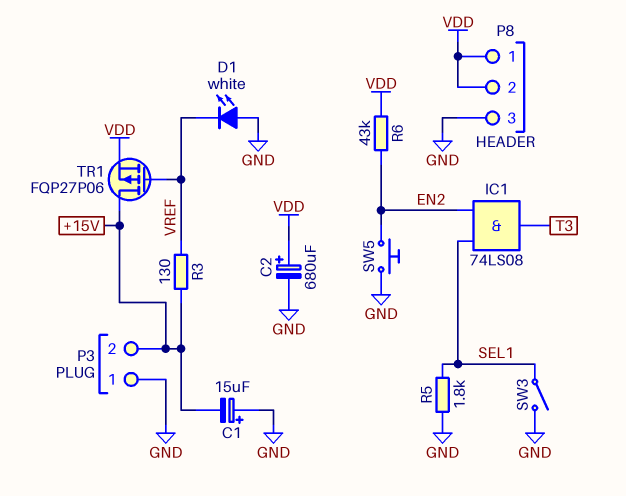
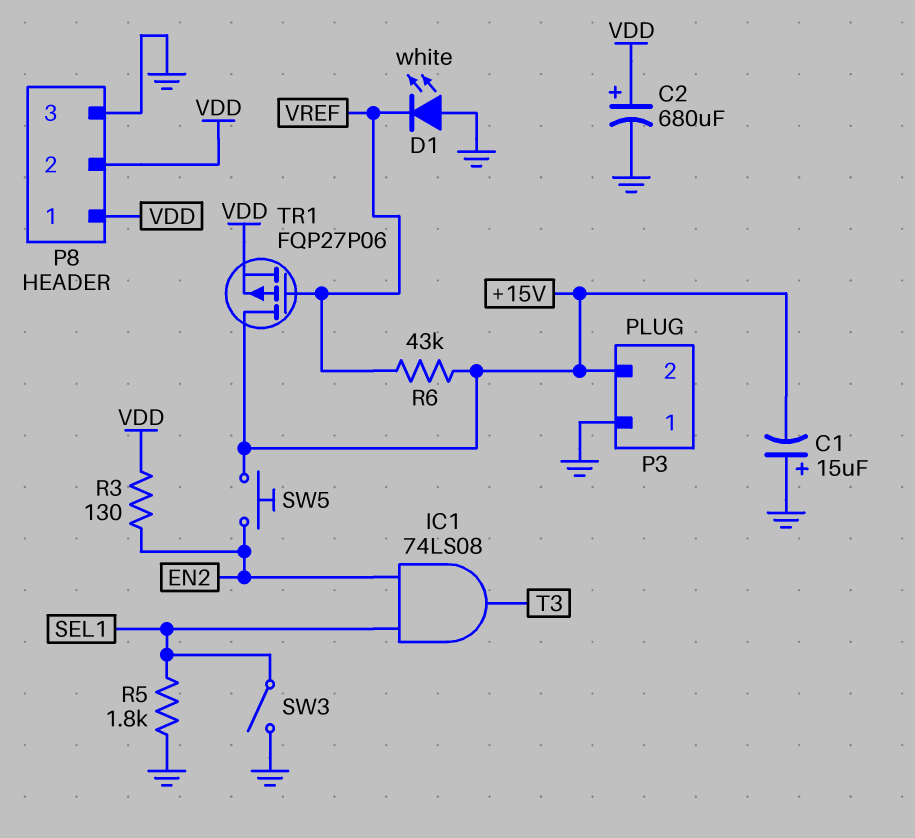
R3: 130 (+15V, VREF) -> 130 (EN2, VDD)
R6: 43k (EN2, VDD) -> 43k (+15V, VREF)
SW5: button (EN2, GND) -> button (+15V, EN2)

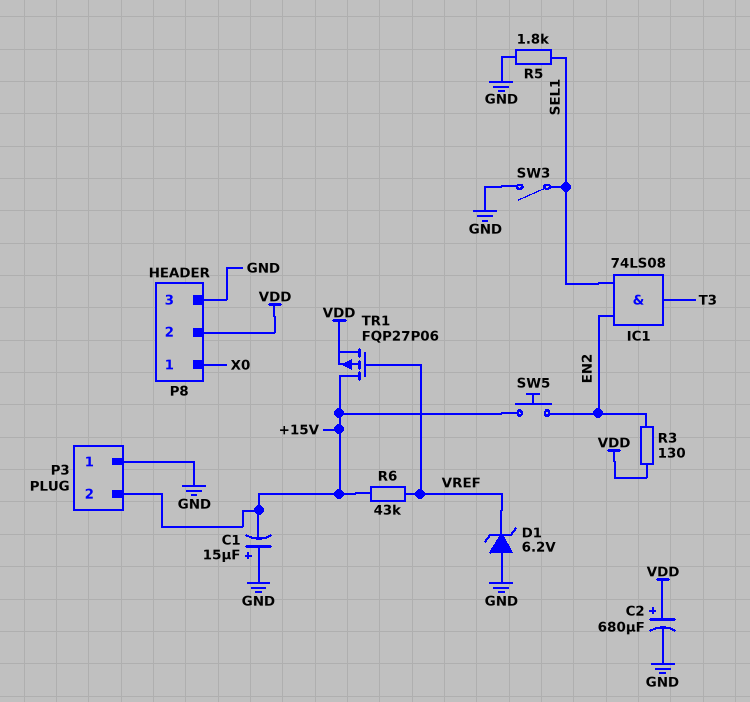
D1: LED white (A GND, K VREF) -> zener 6.2V (A GND, K VREF)
P8 pin 1: VDD -> X0

